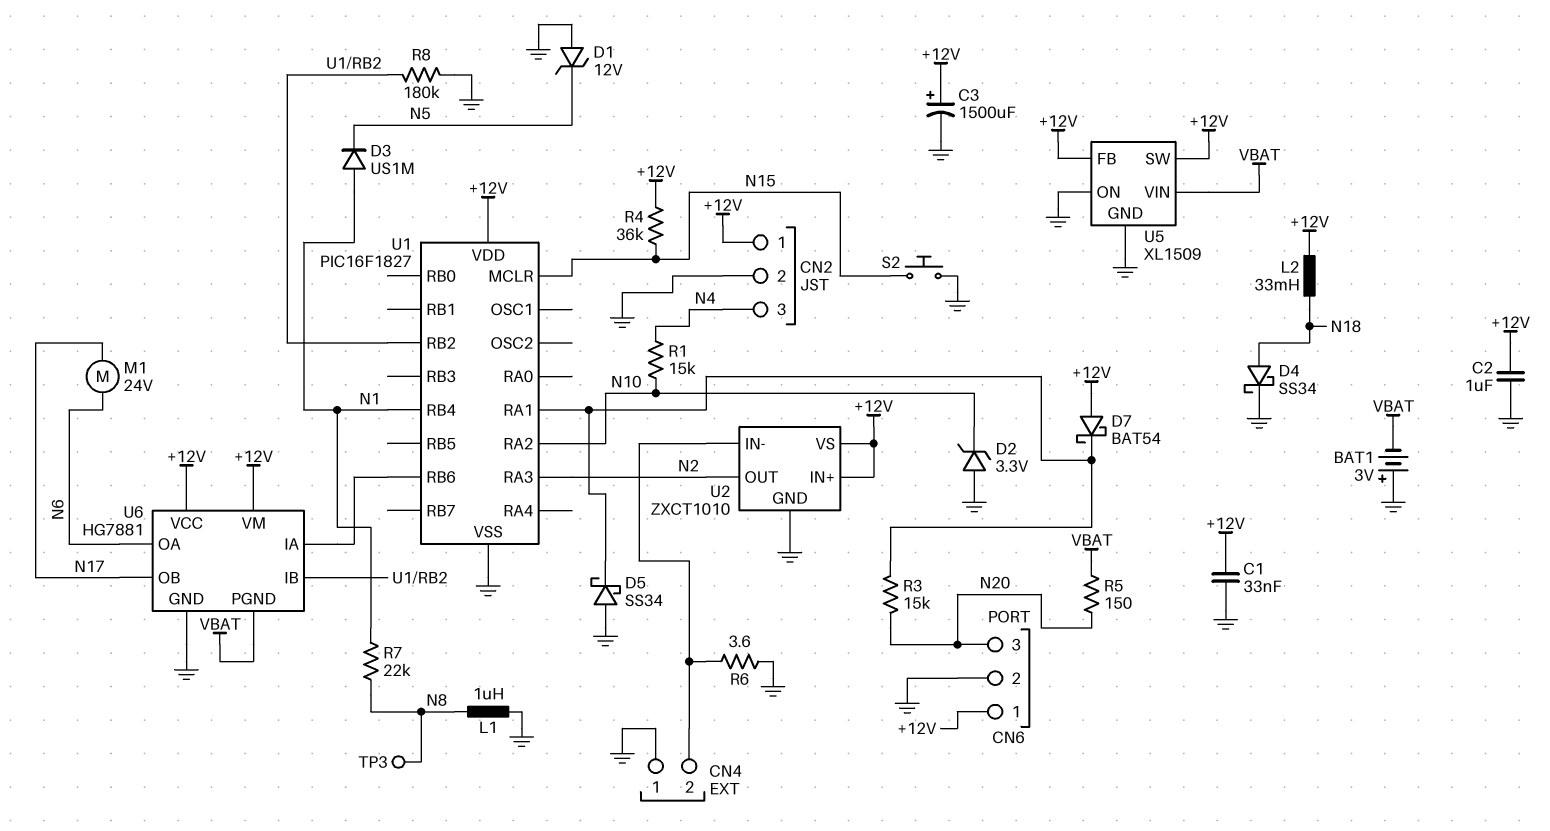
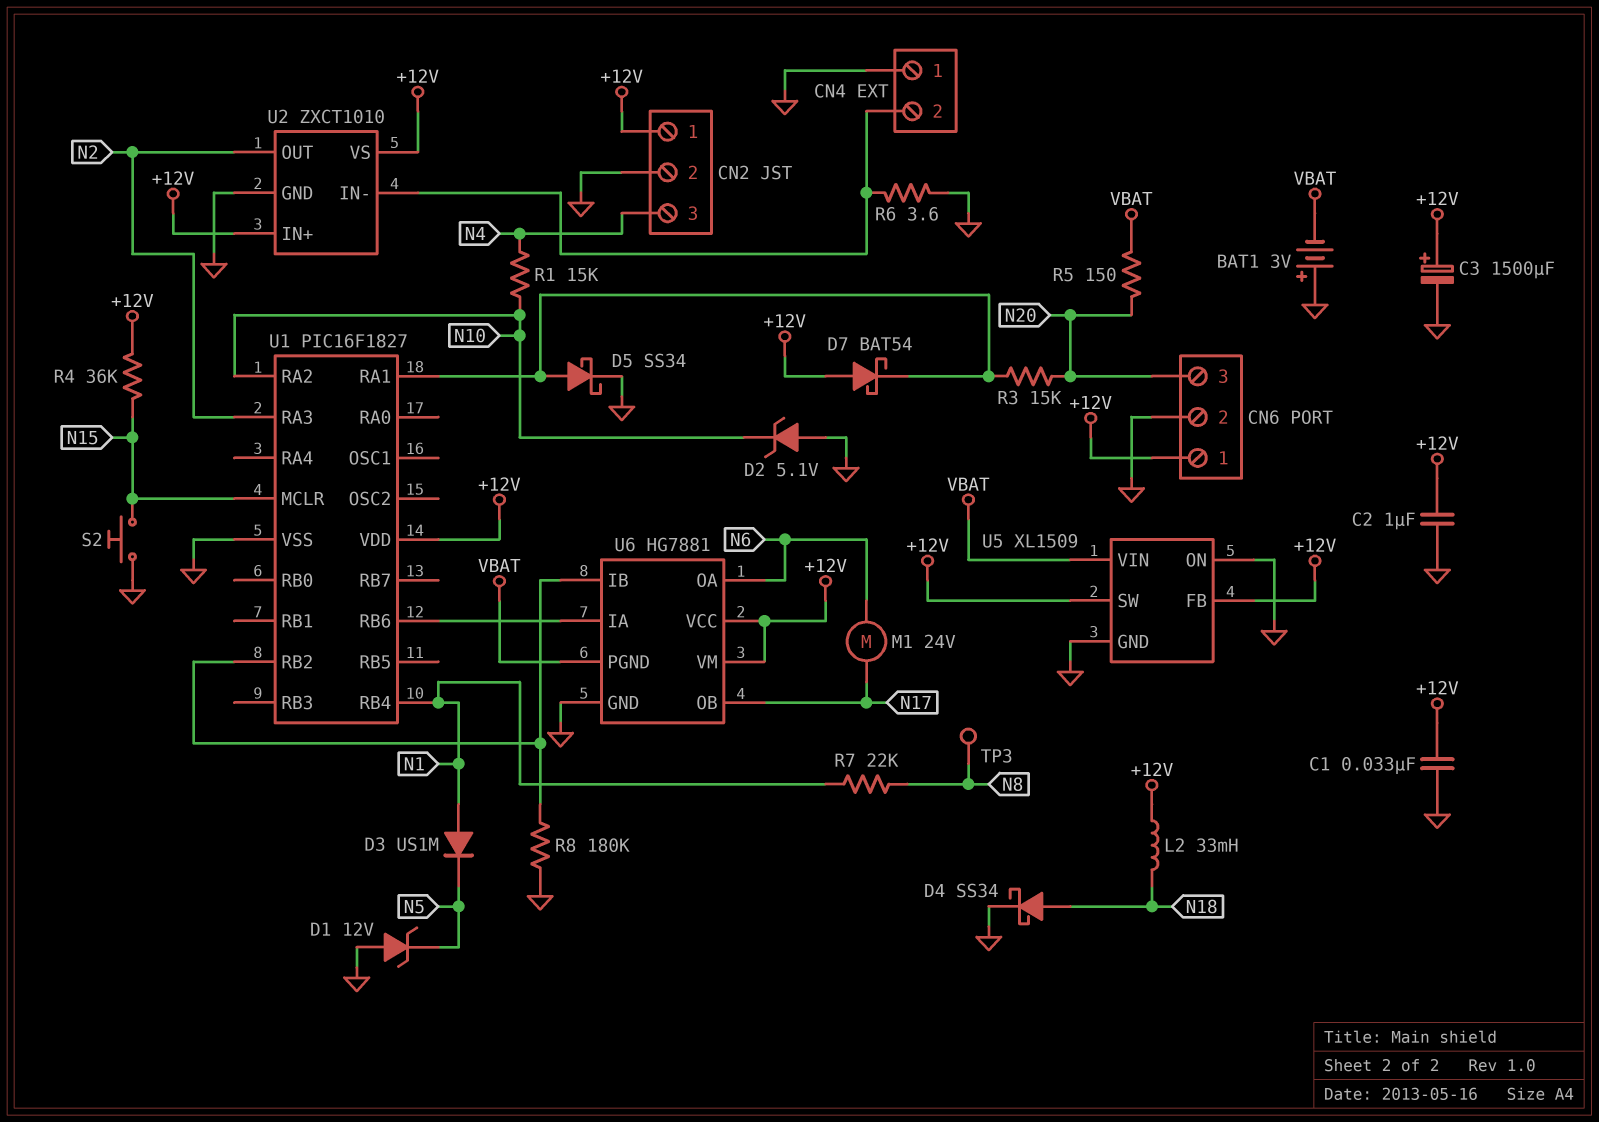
D2: zener 3.3V (A GND, K N10) -> zener 5.1V (A GND, K N10)
D5: schottky SS34 (A GND, K U1/RA1) -> schottky SS34 (A U1/RA1, K GND)
L1: 1uH (GND, N8) -> none

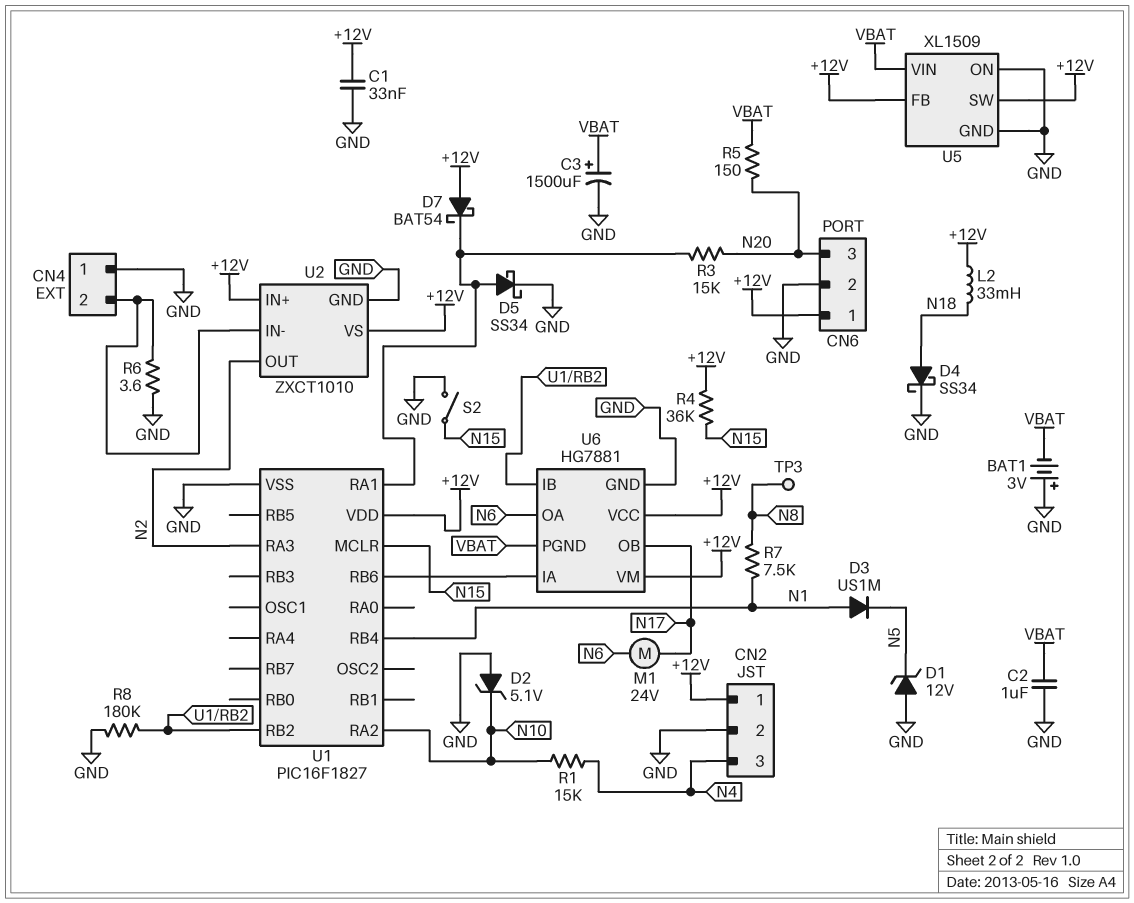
C2: 1uF (+12V, GND) -> 1uF (GND, VBAT)
C3: 1500uF (plus +12V, minus GND) -> 1500uF (plus VBAT, minus GND)
R7: 22k (N1, N8) -> 7.5k (N1, N8)
S2: button (GND, N15) -> switch (GND, N15)

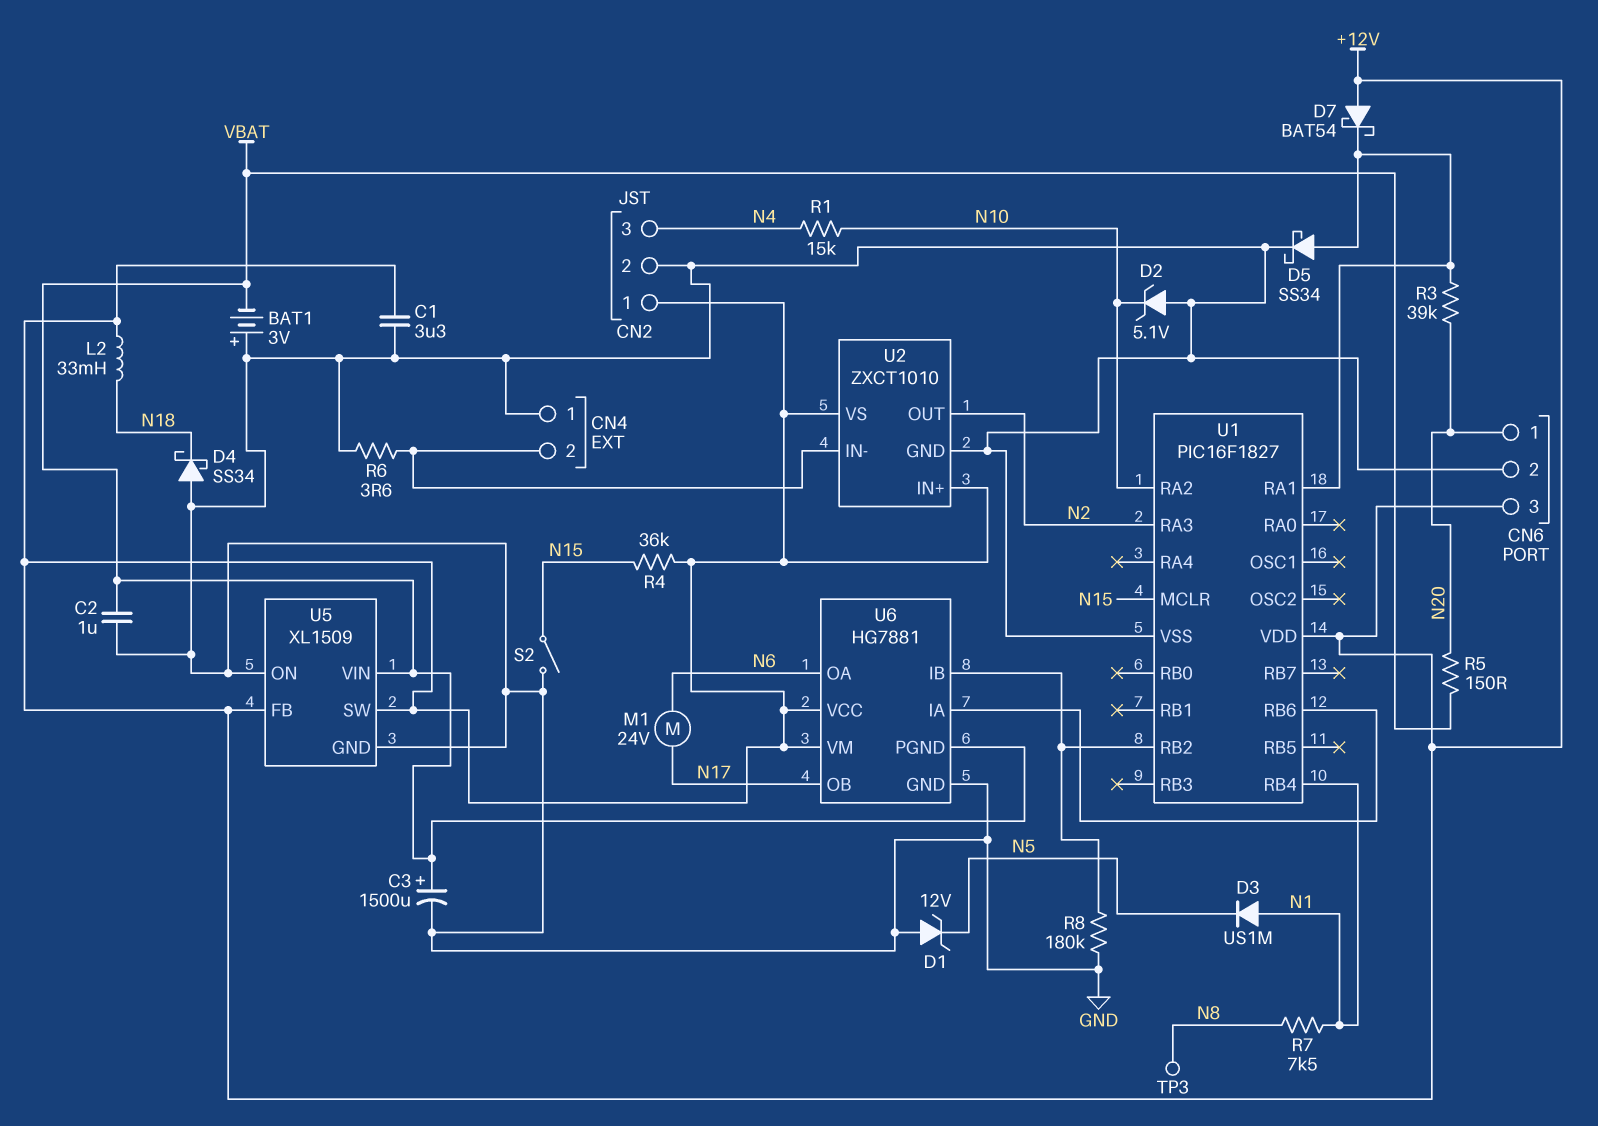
C1: 33nF (+12V, GND) -> 3.3uF (+12V, GND)
CN6 pin 1: +12V -> N20
CN6 pin 3: N20 -> +12V
D4: schottky SS34 (A N18, K GND) -> schottky SS34 (A GND, K N18)
R3: 15k (N20, U1/RA1) -> 39k (N20, U1/RA1)

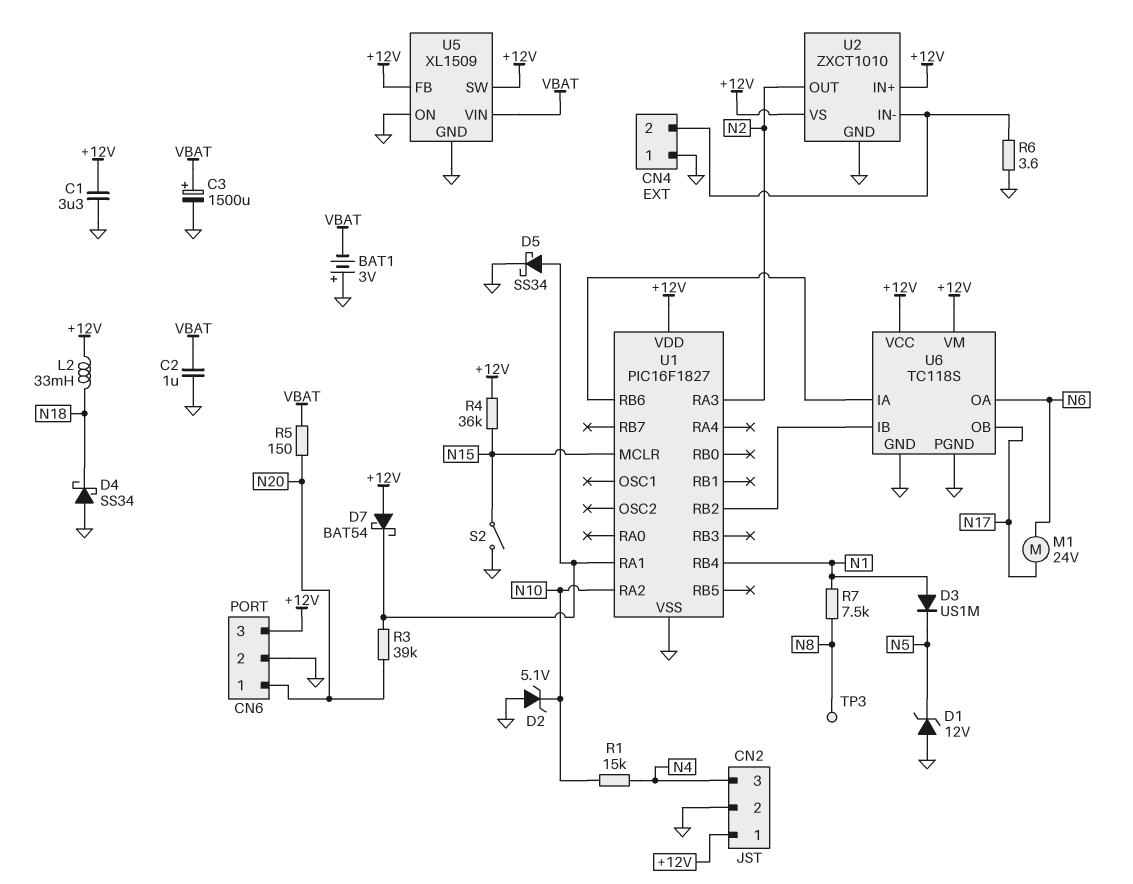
R8: 180k (GND, U1/RB2) -> none
U6: HG7881 -> TC118S
U6 pin PGND: VBAT -> GND

